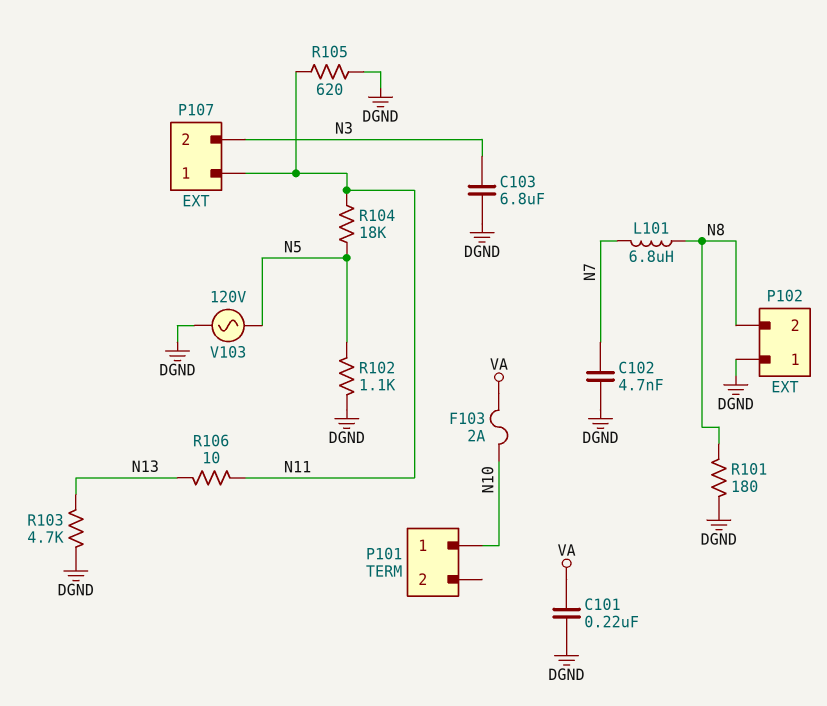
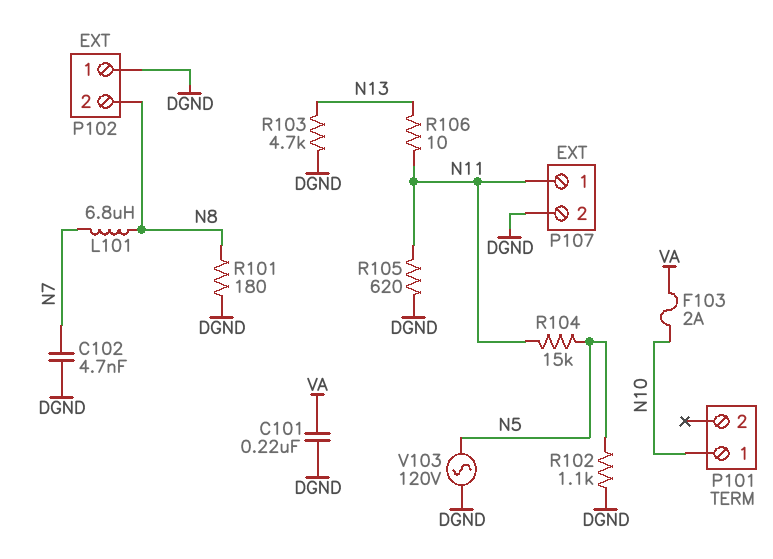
C103: 6.8uF (DGND, N3) -> none
P107 pin 2: N3 -> DGND
R104: 18k (N5, N11) -> 15k (N5, N11)

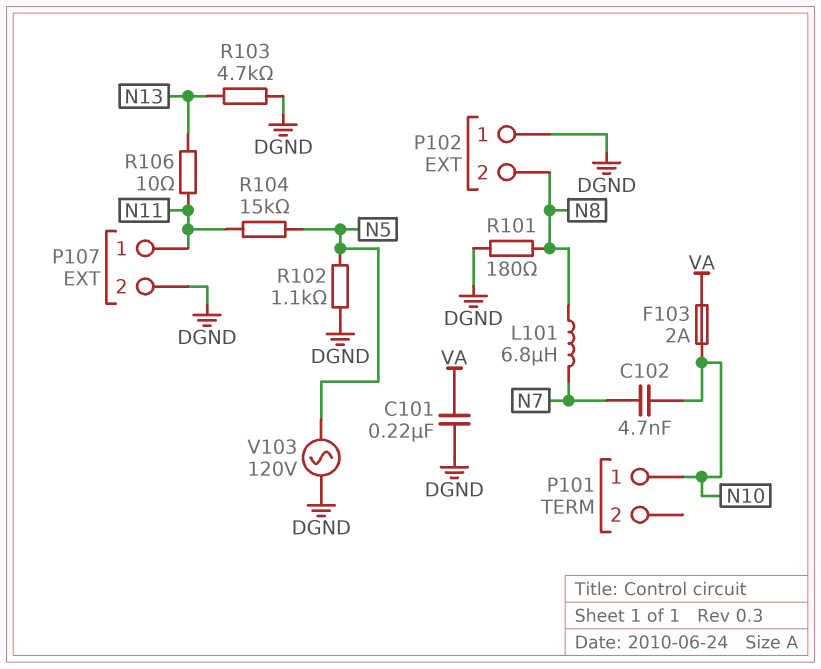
C102: 4.7nF (DGND, N7) -> 4.7nF (N7, N10)
R105: 620 (DGND, N11) -> none

